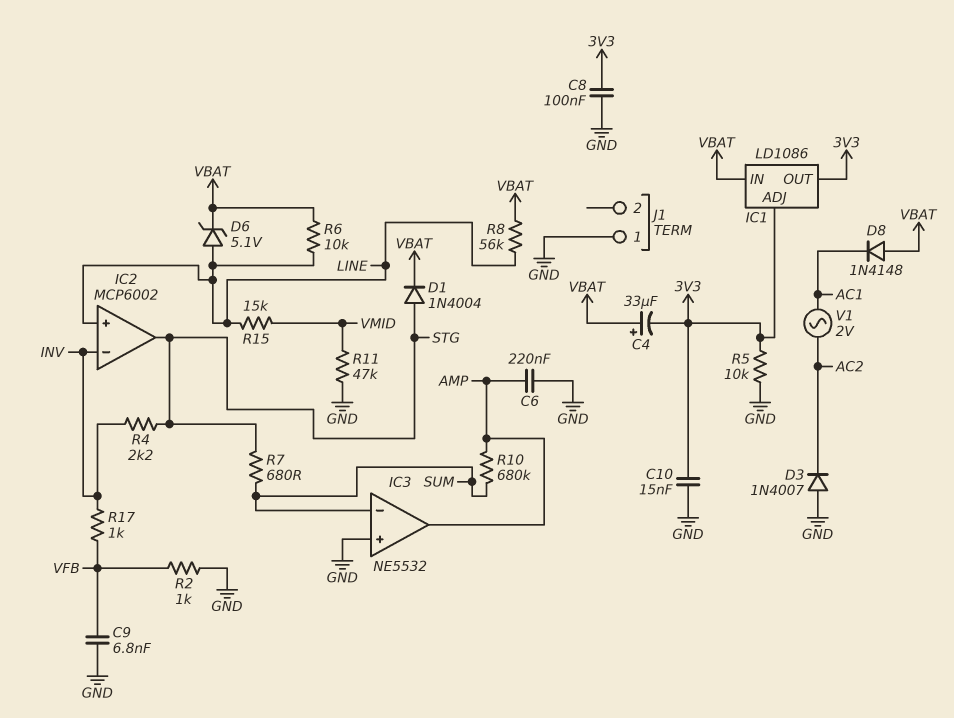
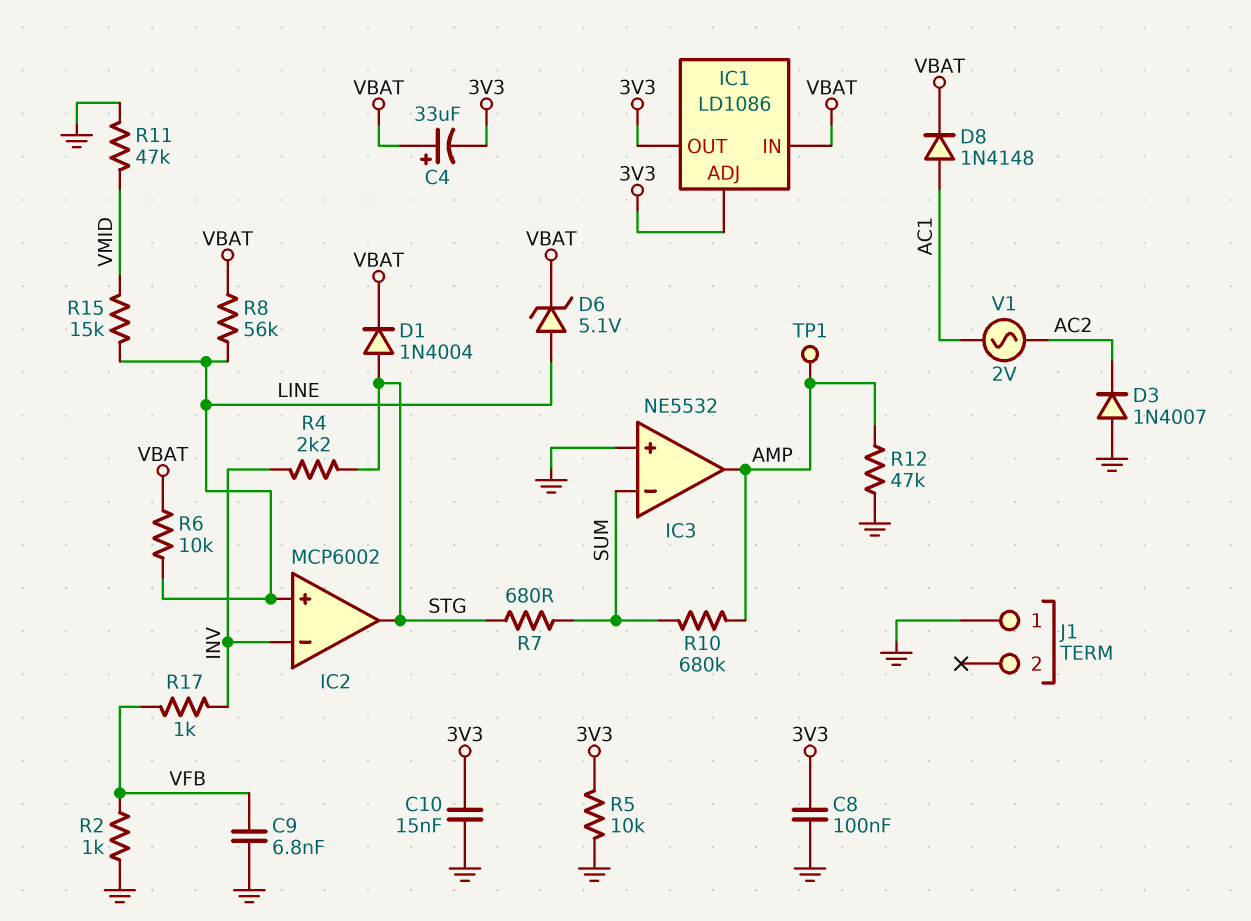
C6: 220nF (AMP, GND) -> none
D8: diode 1N4148 (A VBAT, K AC1) -> diode 1N4148 (A AC1, K VBAT)
R12: none -> 47k (AMP, GND)
TP1: none -> test point (AMP)

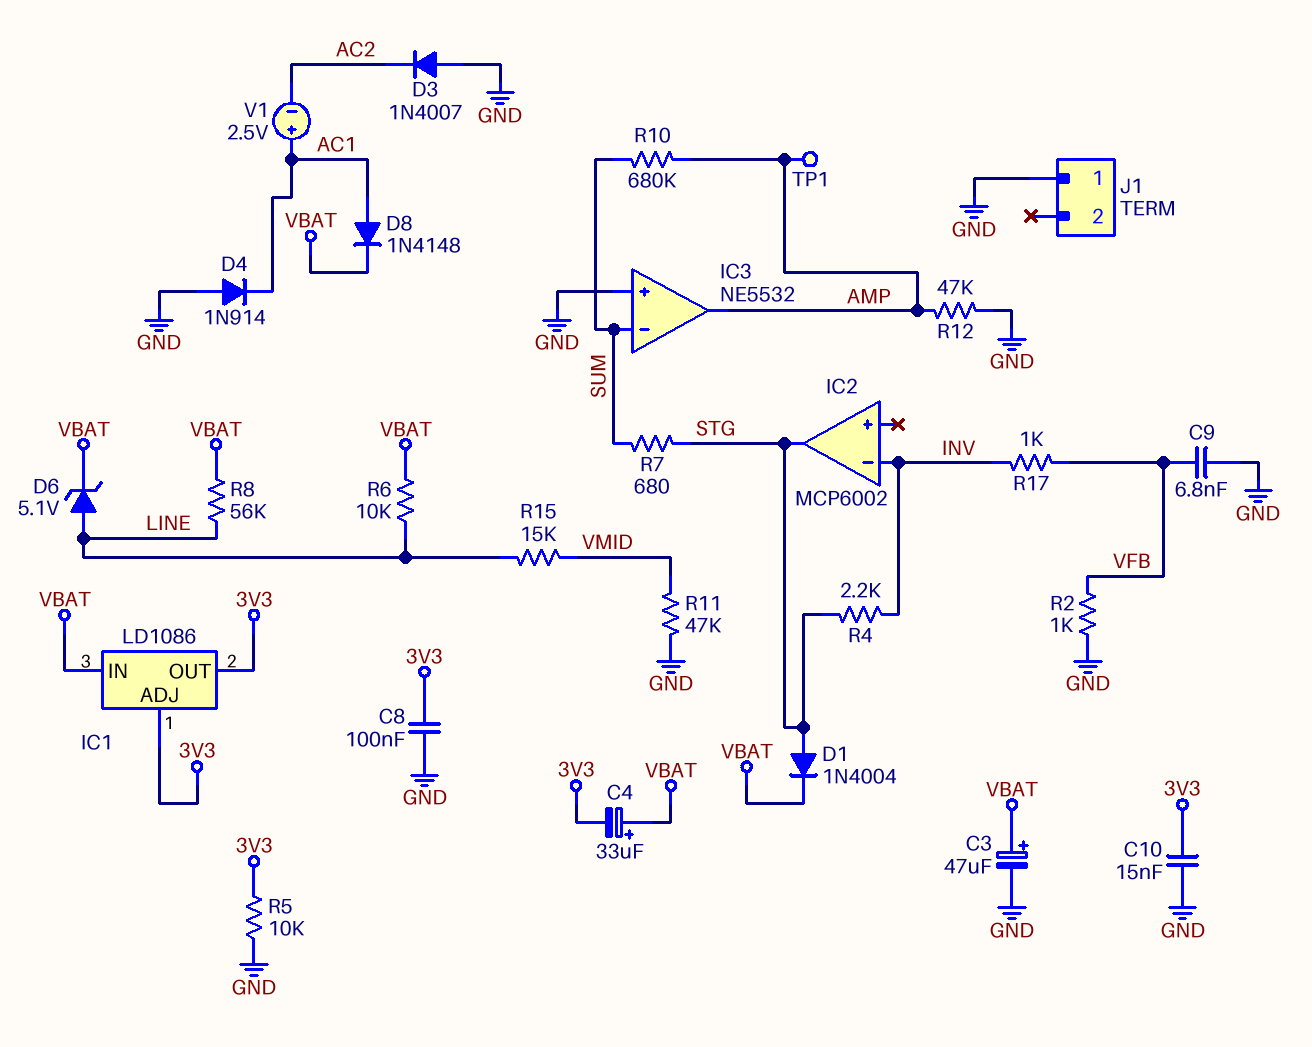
C3: none -> 47uF (plus VBAT, minus GND)
D4: none -> diode 1N914 (A GND, K AC1)
IC2 pin in+: LINE -> none
V1: AC 2V (AC1, AC2) -> 2.5V (plus AC1, minus AC2)

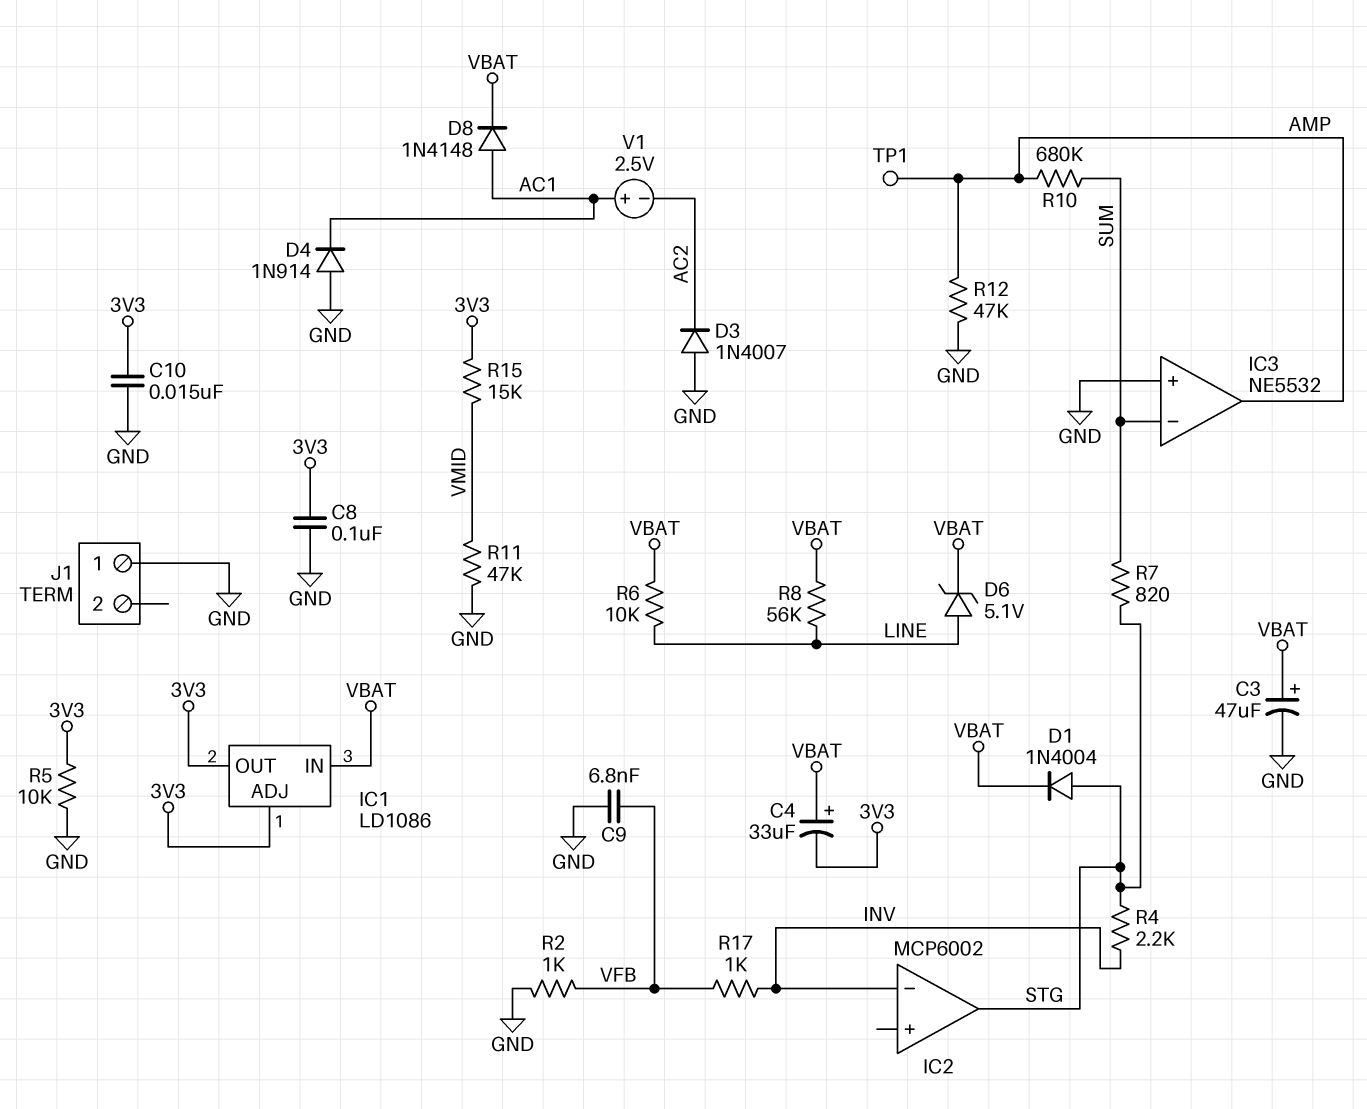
R7: 680 (STG, SUM) -> 820 (STG, SUM)
R15: 15k (LINE, VMID) -> 15k (3V3, VMID)

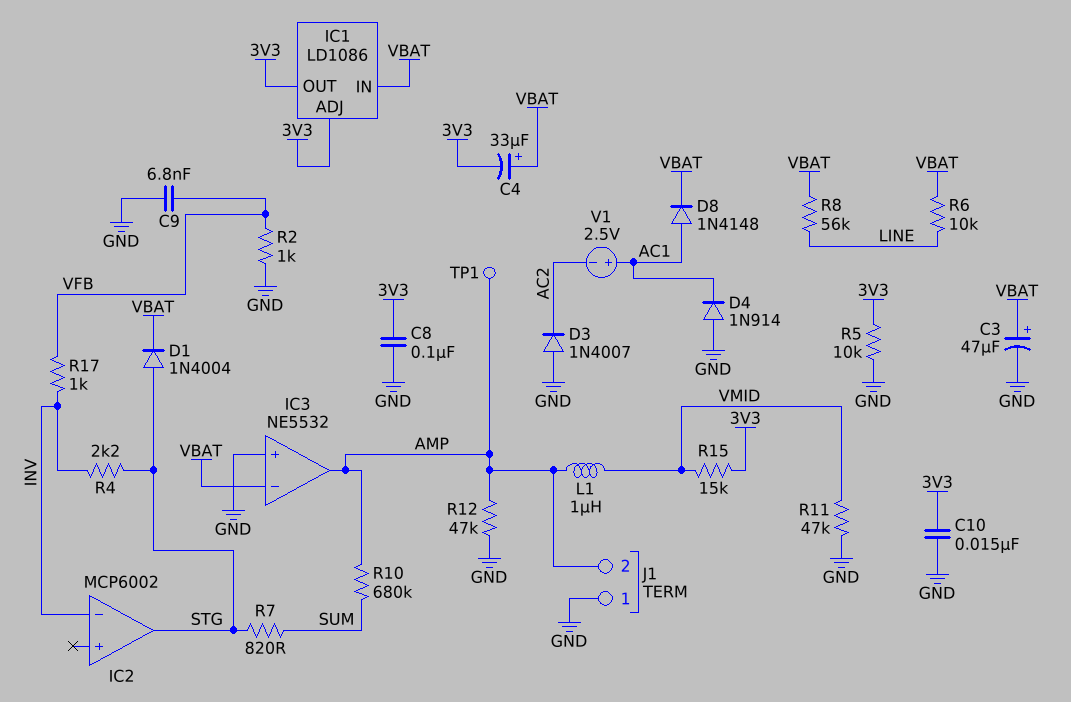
D6: zener 5.1V (A LINE, K VBAT) -> none
IC3 pin in-: SUM -> VBAT
J1 pin 2: none -> AMP
L1: none -> 1uH (AMP, VMID)

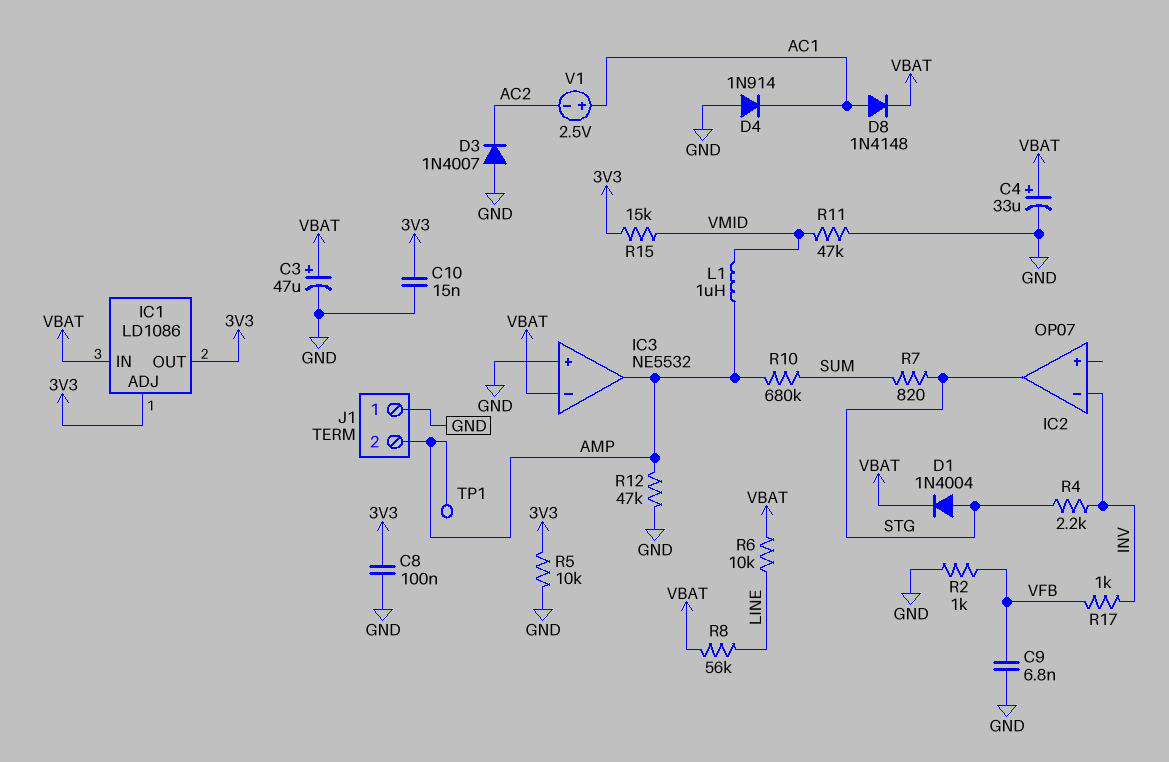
C4: 33uF (plus VBAT, minus 3V3) -> 33uF (plus VBAT, minus GND)
IC2: MCP6002 -> OP07

